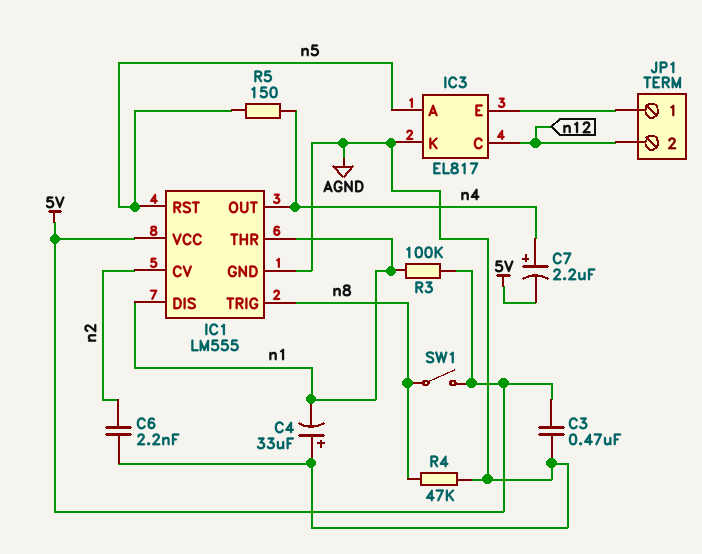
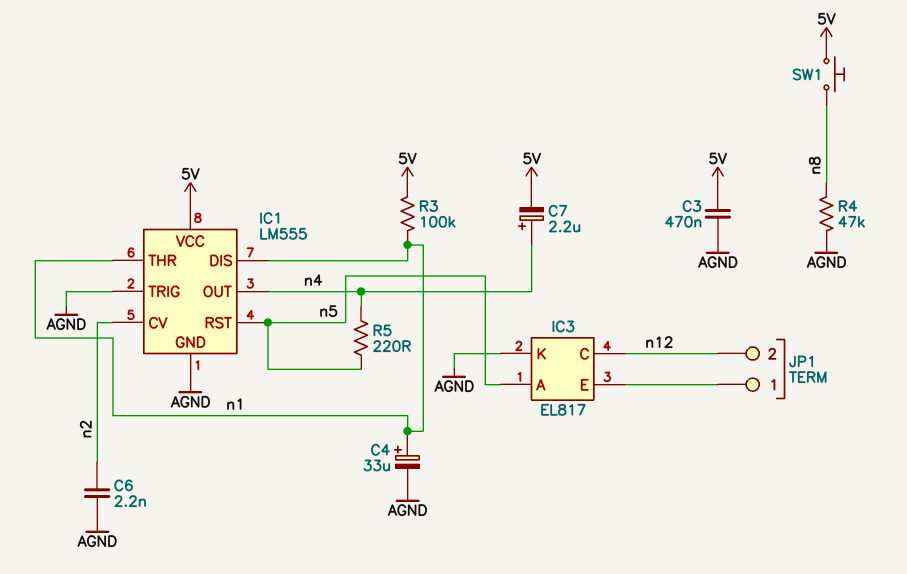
C4: 33uF (plus AGND, minus n1) -> 33uF (plus n1, minus AGND)
IC1 pin TRIG: n8 -> AGND
R5: 150 (n4, n5) -> 220 (n4, n5)
SW1: switch (5V, n8) -> button (5V, n8)

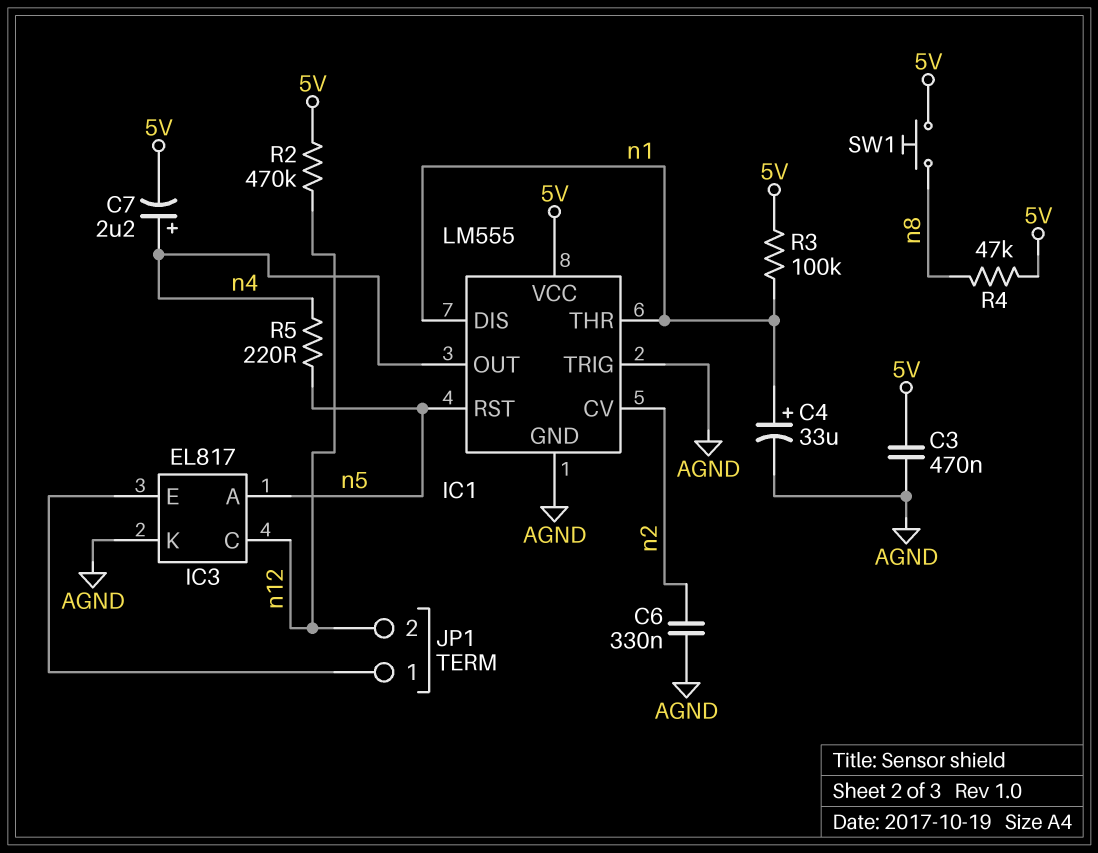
C6: 2.2nF (AGND, n2) -> 330nF (AGND, n2)
R2: none -> 470k (5V, n12)
R4: 47k (AGND, n8) -> 47k (5V, n8)

